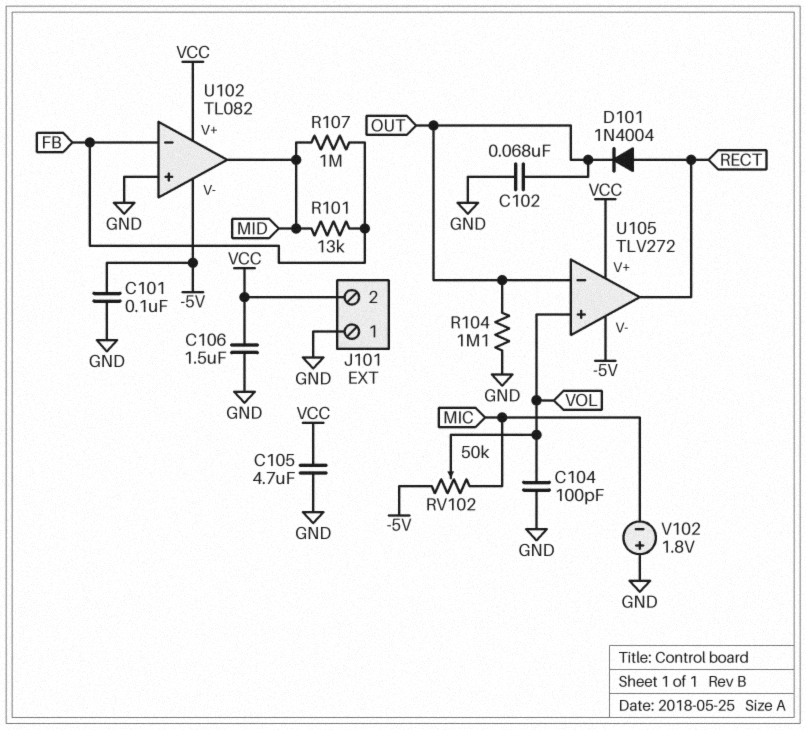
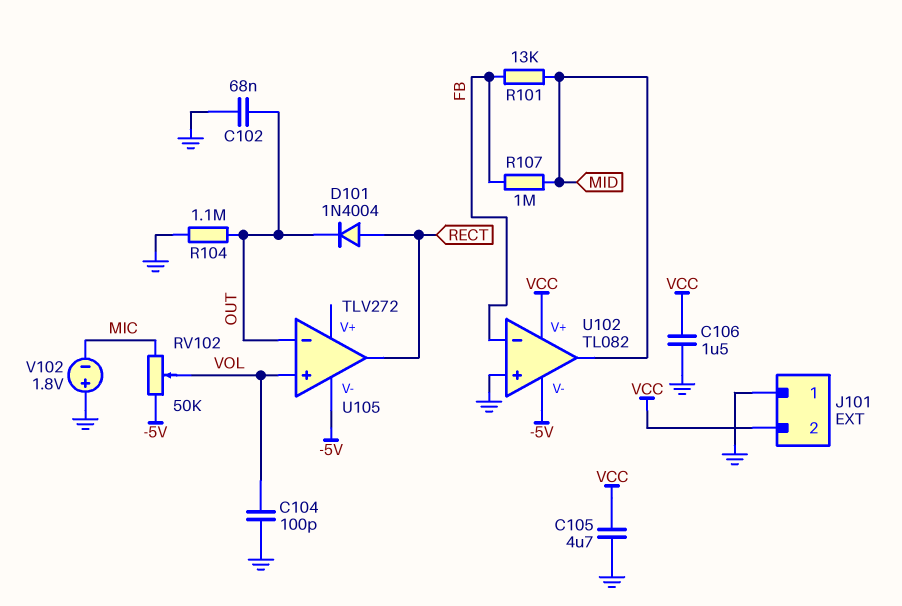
C101: 100nF (-5V, GND) -> none
U105 pin V+: VCC -> none

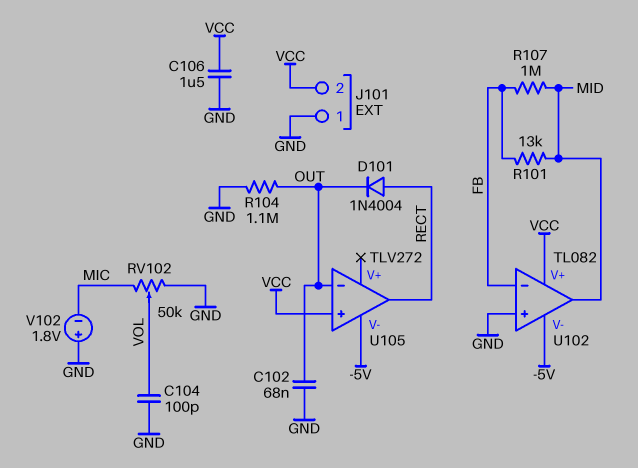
C105: 4.7uF (GND, VCC) -> none
RV102: 50k (-5V, MIC, wiper VOL) -> 50k (GND, MIC, wiper VOL)
U105 pin in+: VOL -> VCC

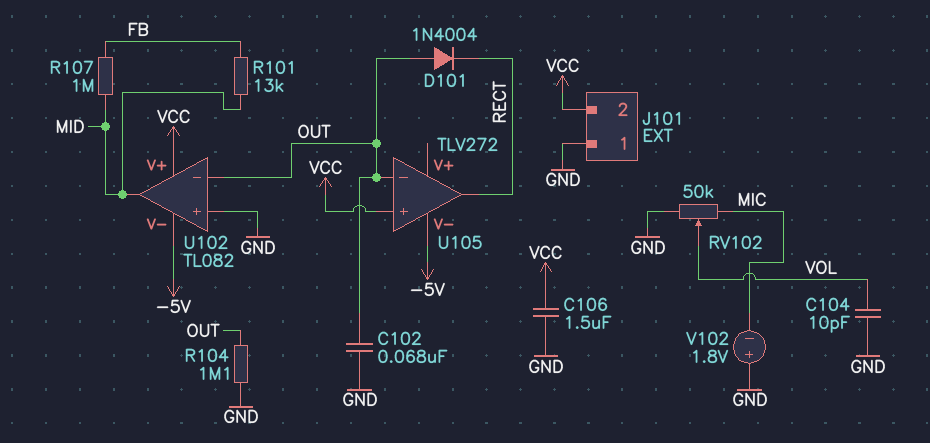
C104: 100pF (GND, VOL) -> 10pF (GND, VOL)
D101: diode 1N4004 (A RECT, K OUT) -> diode 1N4004 (A OUT, K RECT)
U102 pin in-: FB -> OUT

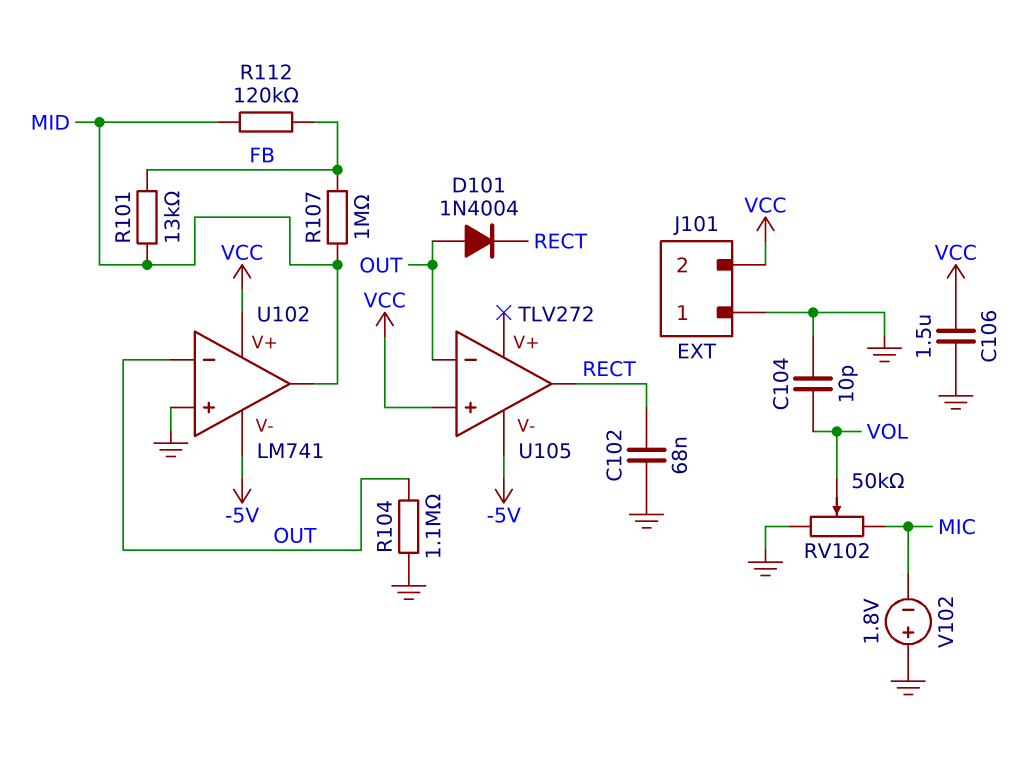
C102: 68nF (GND, OUT) -> 68nF (GND, RECT)
R112: none -> 120k (FB, MID)
U102: TL082 -> LM741

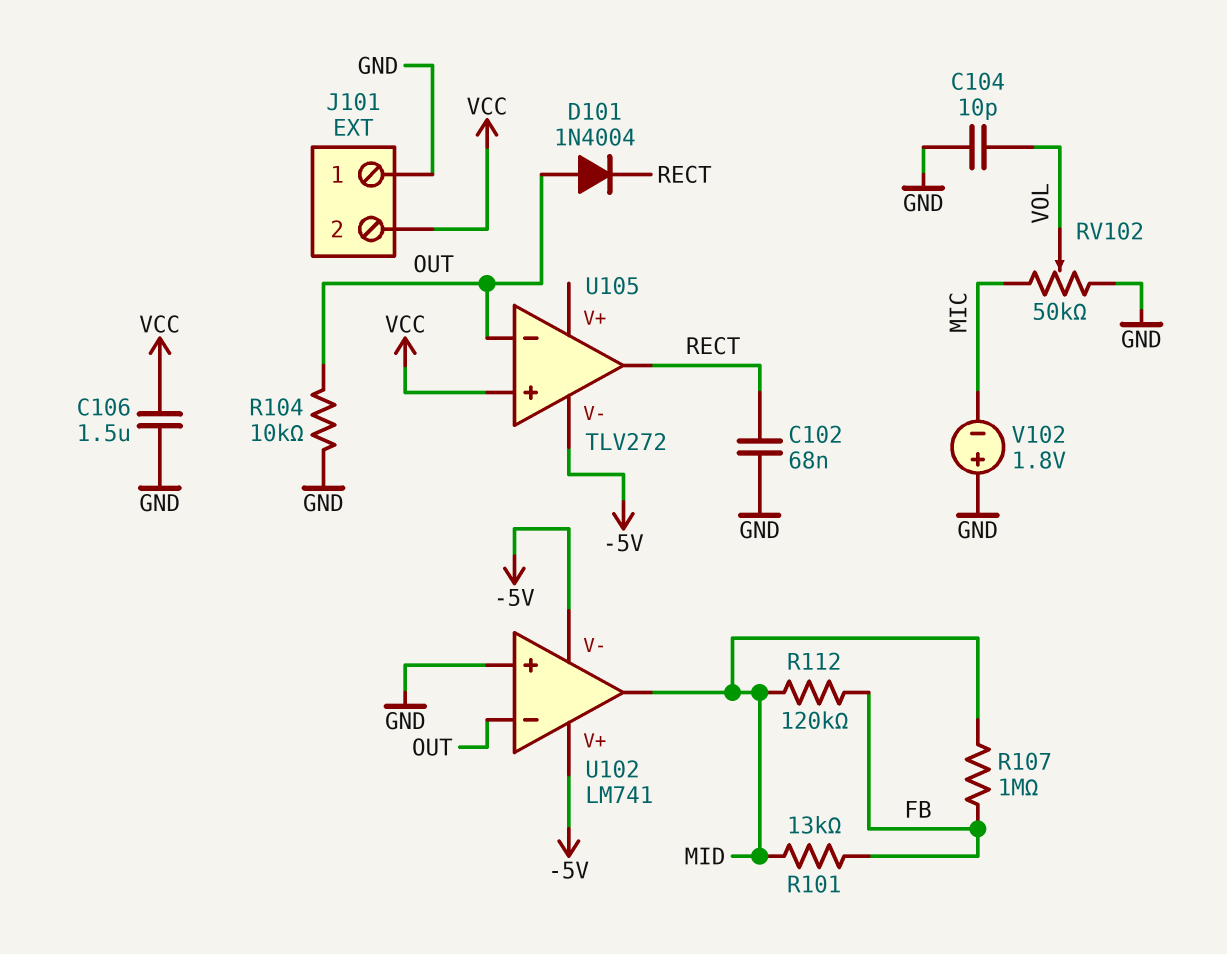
R104: 1.1M (GND, OUT) -> 10k (GND, OUT)
U102 pin V+: VCC -> -5V

